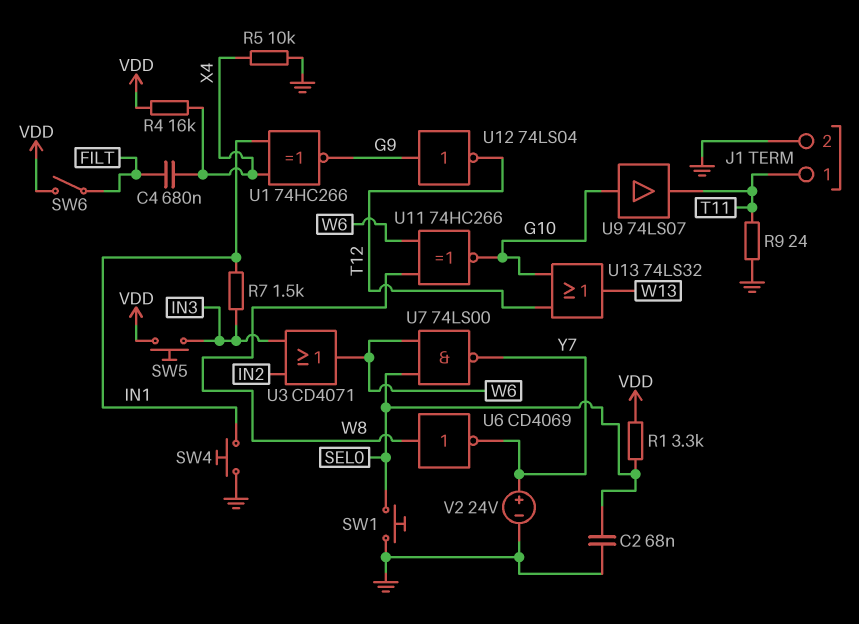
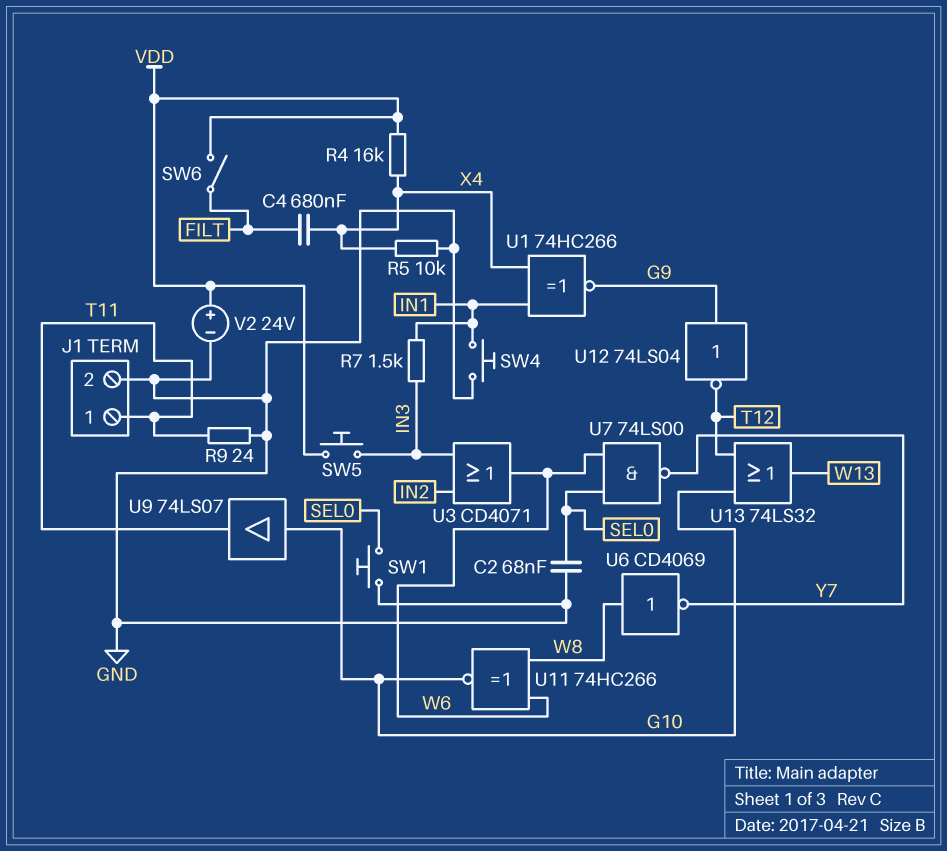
R1: 3.3k (SEL0, VDD) -> none
V2: 24V (plus Y7, minus GND) -> 24V (plus VDD, minus GND)

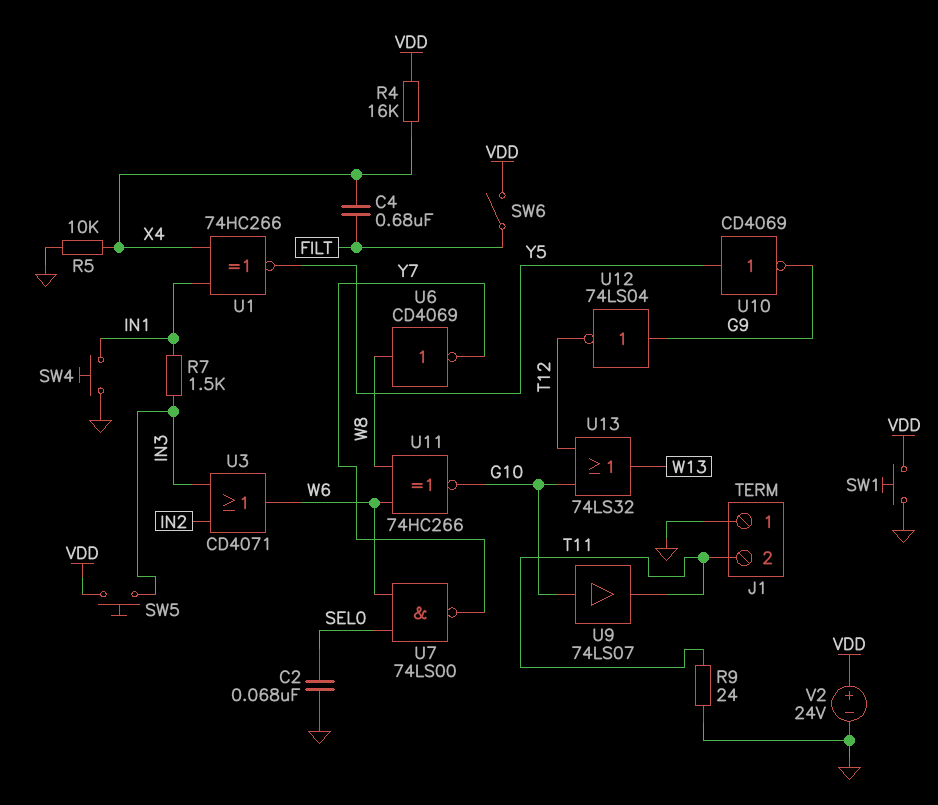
J1 pin 1: T11 -> GND
J1 pin 2: GND -> T11
SW1: button (GND, SEL0) -> button (GND, VDD)
U1: XNOR 74HC266 (in IN1, in X4, out G9) -> XNOR 74HC266 (in IN1, in X4, out Y5)
U10: none -> NOT CD4069 (in Y5, out G9)

